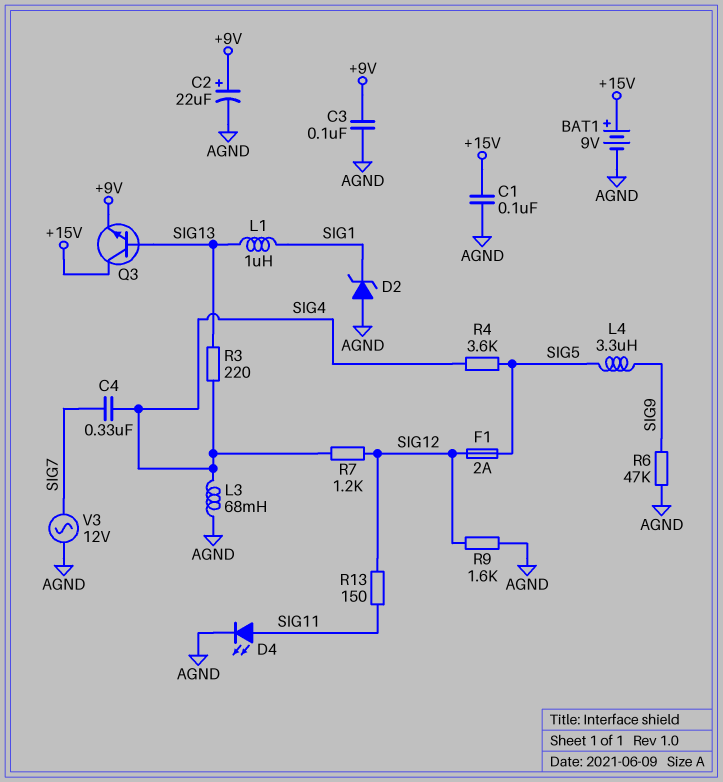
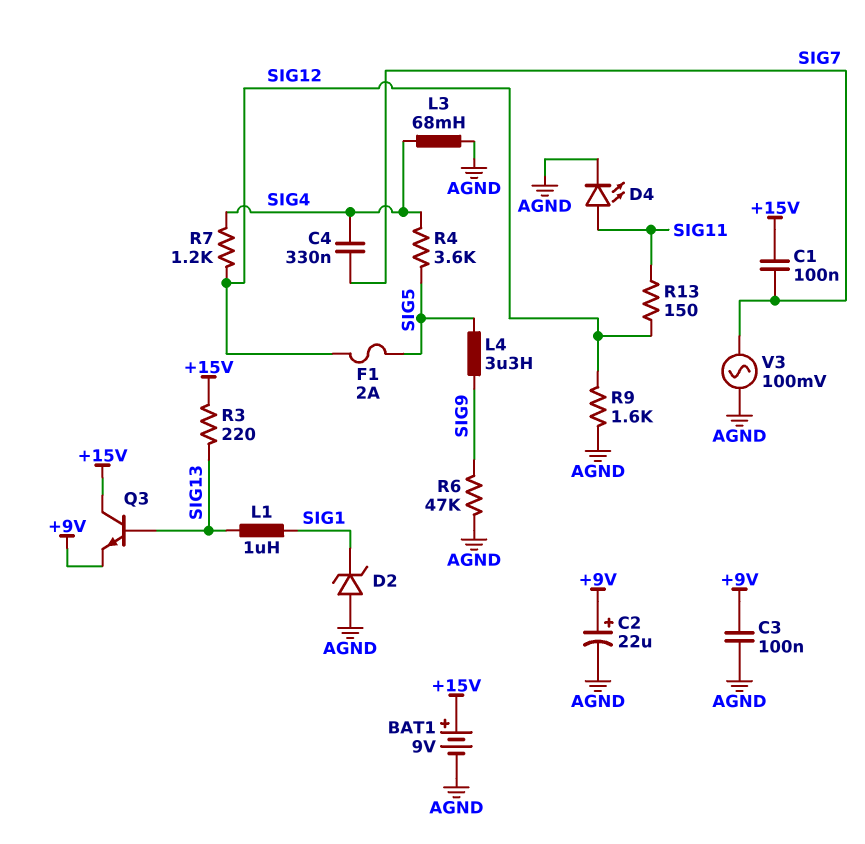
C1: 100nF (+15V, AGND) -> 100nF (+15V, SIG7)
R3: 220 (SIG4, SIG13) -> 220 (+15V, SIG13)
V3: AC 12V (AGND, SIG7) -> AC 100mV (AGND, SIG7)

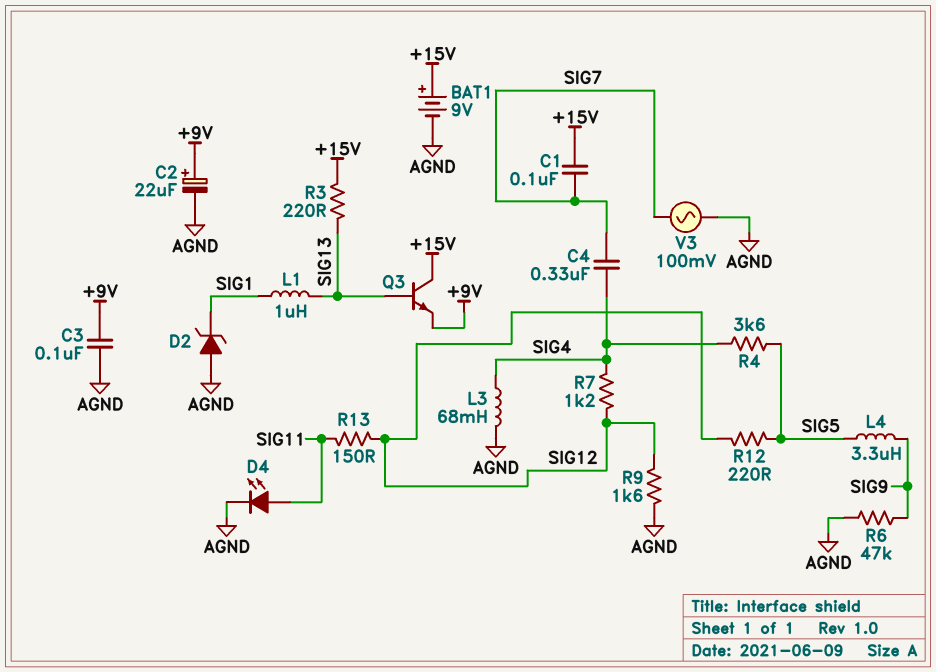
F1: 2A (SIG5, SIG12) -> none
R12: none -> 220 (SIG5, SIG12)

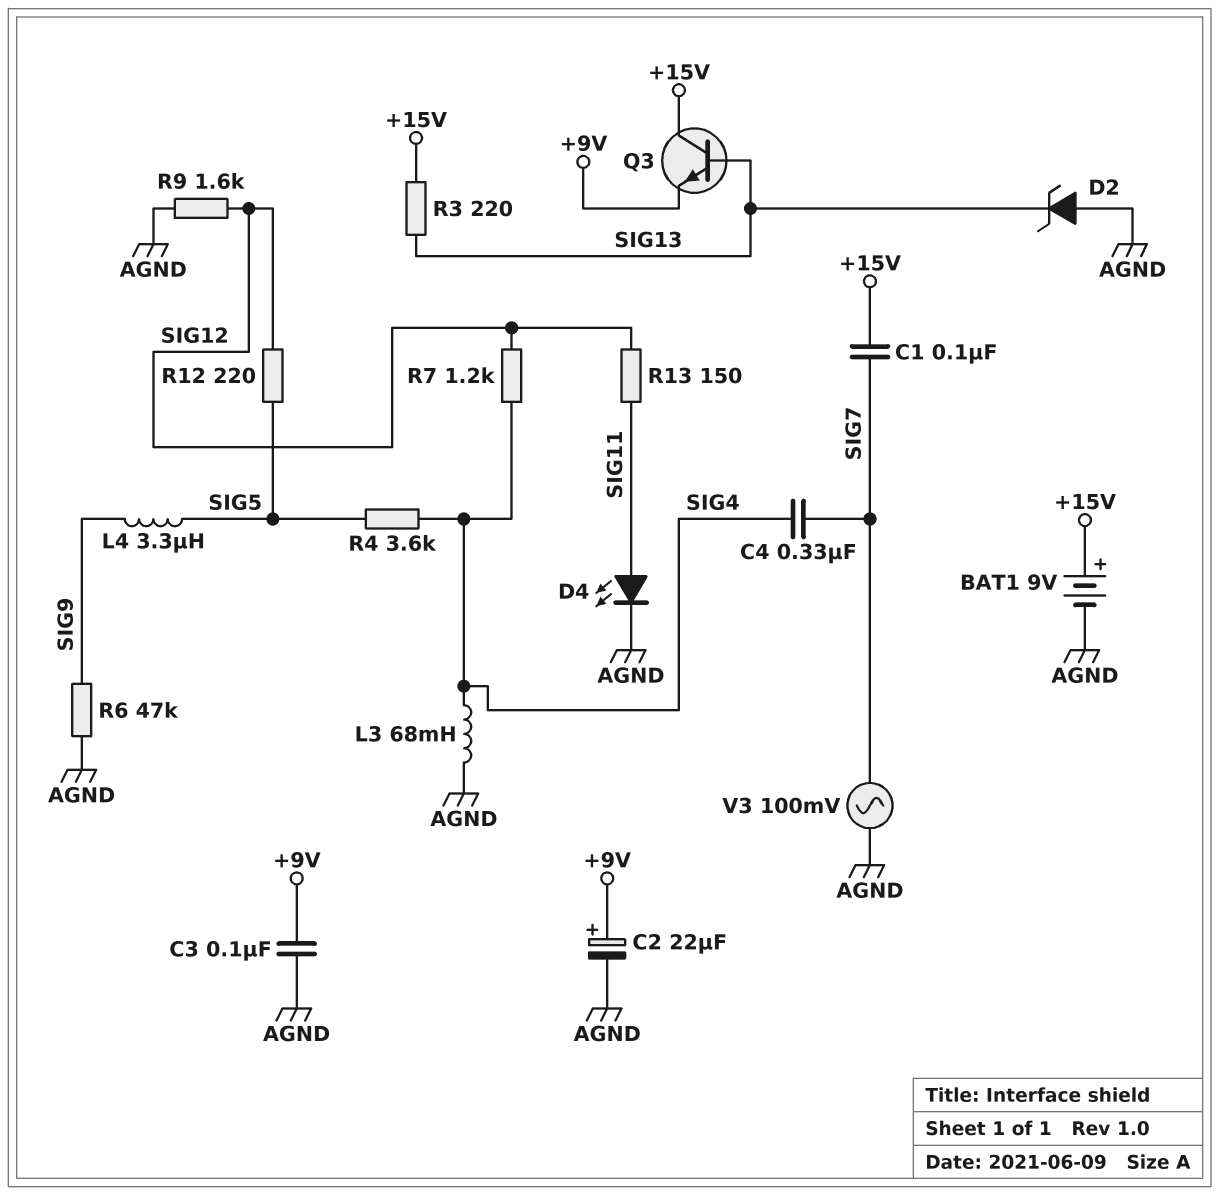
D2: zener (A AGND, K SIG1) -> zener (A AGND, K SIG13)
L1: 1uH (SIG1, SIG13) -> none

